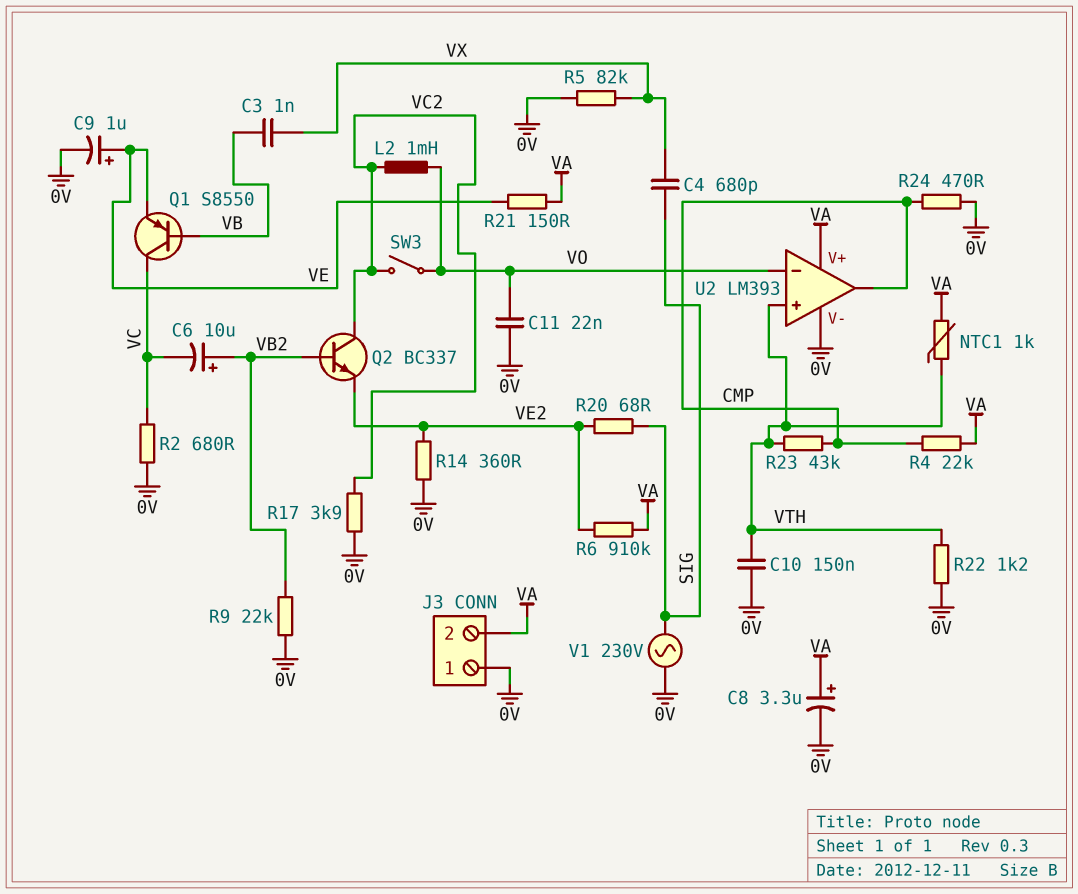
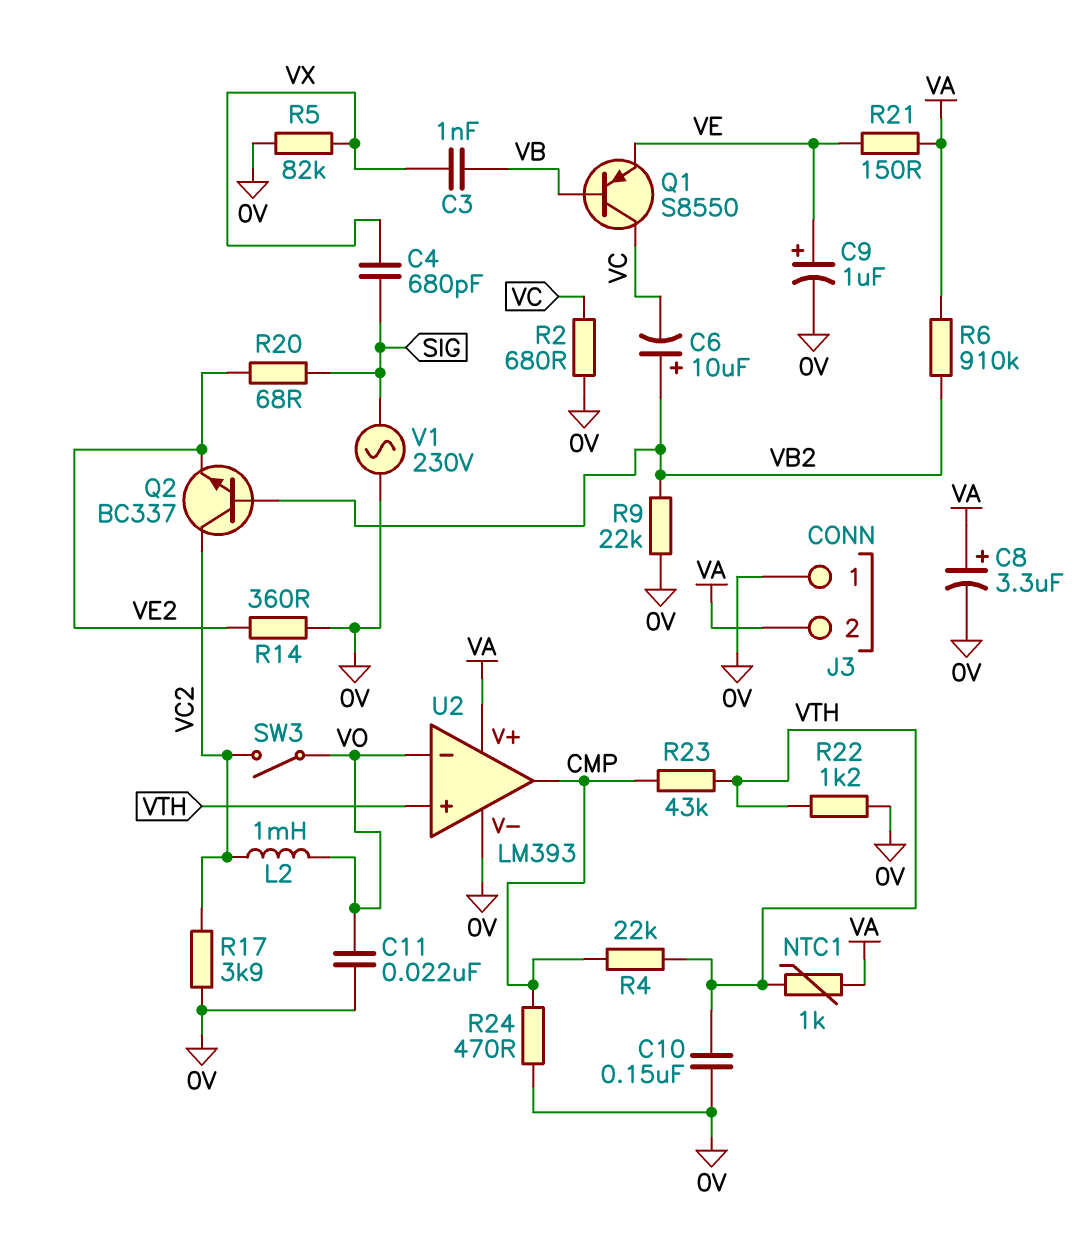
R4: 22k (CMP, VA) -> 22k (CMP, VTH)
R6: 910k (VA, VE2) -> 910k (VA, VB2)

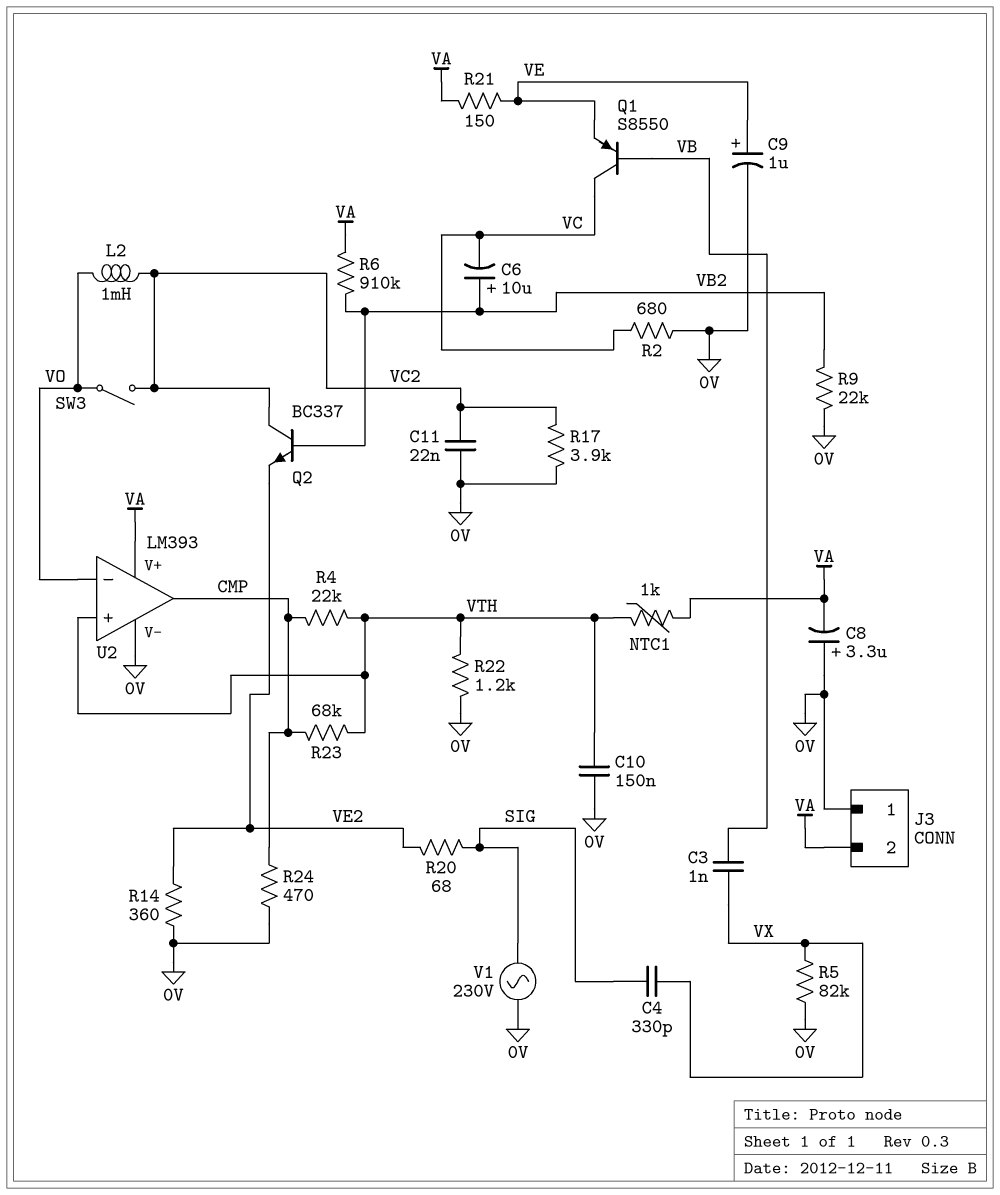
C4: 680pF (SIG, VX) -> 330pF (SIG, VX)
C8: 3.3uF (plus VA, minus 0V) -> 3.3uF (plus 0V, minus VA)
C11: 22nF (0V, VO) -> 22nF (0V, VC2)
R23: 43k (CMP, VTH) -> 68k (CMP, VTH)

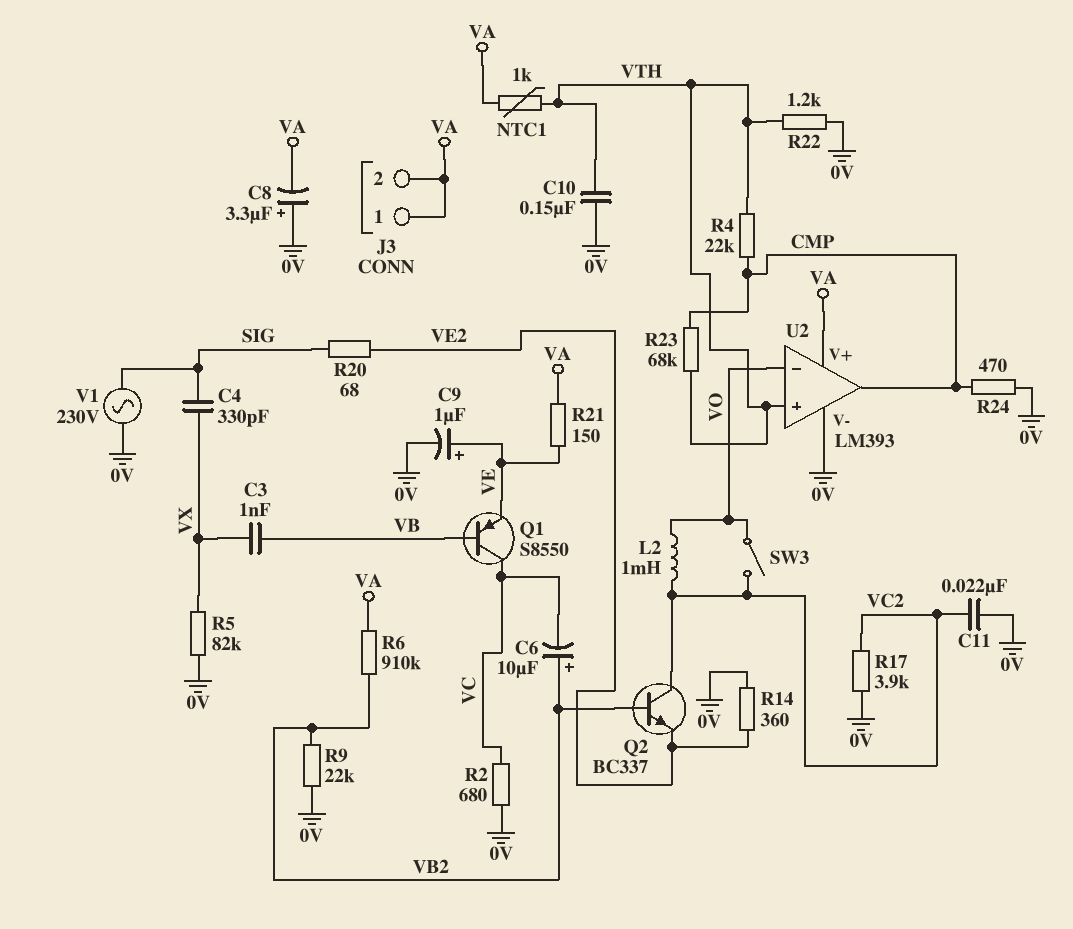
J3 pin 1: 0V -> VA

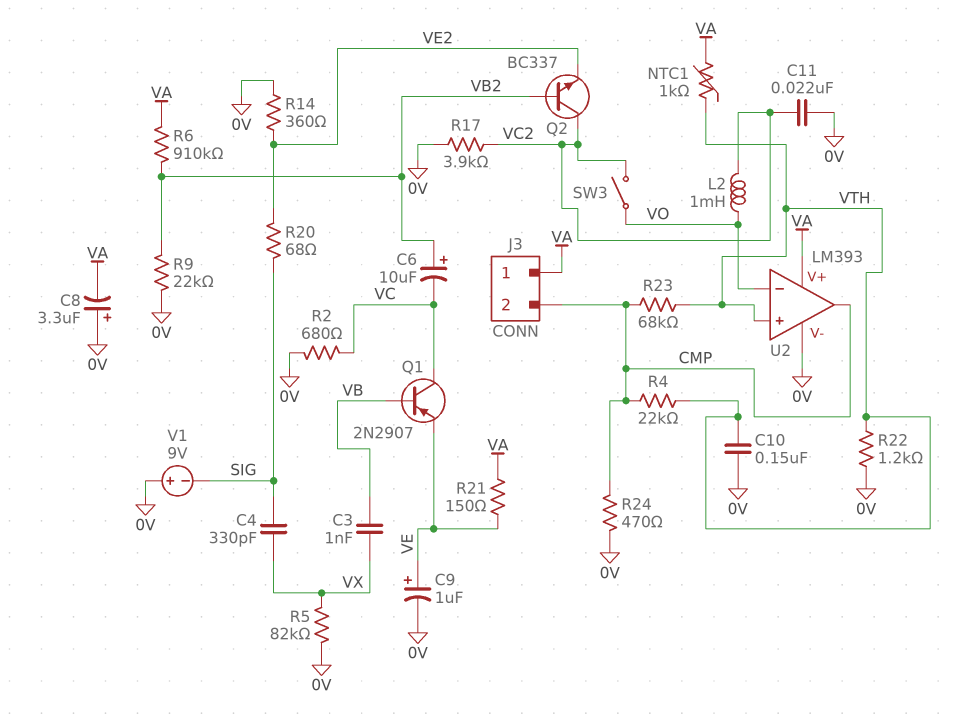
J3 pin 2: VA -> CMP
Q1: PNP S8550 (B VB, C VC, E VE) -> PNP 2N2907 (B VB, C VC, E VE)
V1: AC 230V (0V, SIG) -> 9V (plus 0V, minus SIG)

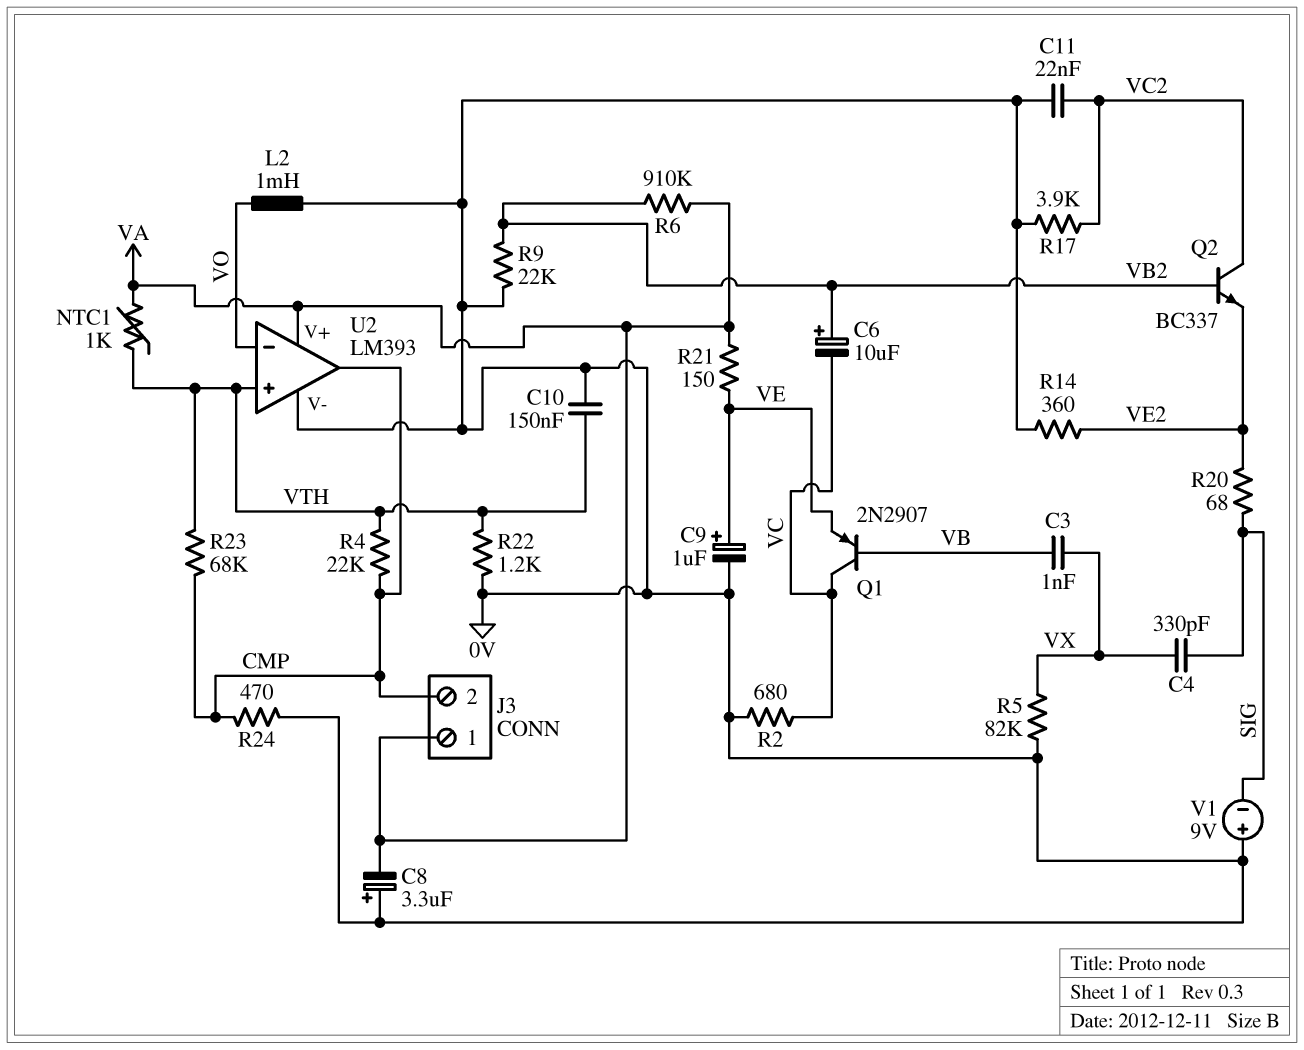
L2: 1mH (VC2, VO) -> 1mH (0V, VO)
SW3: switch (VC2, VO) -> none

